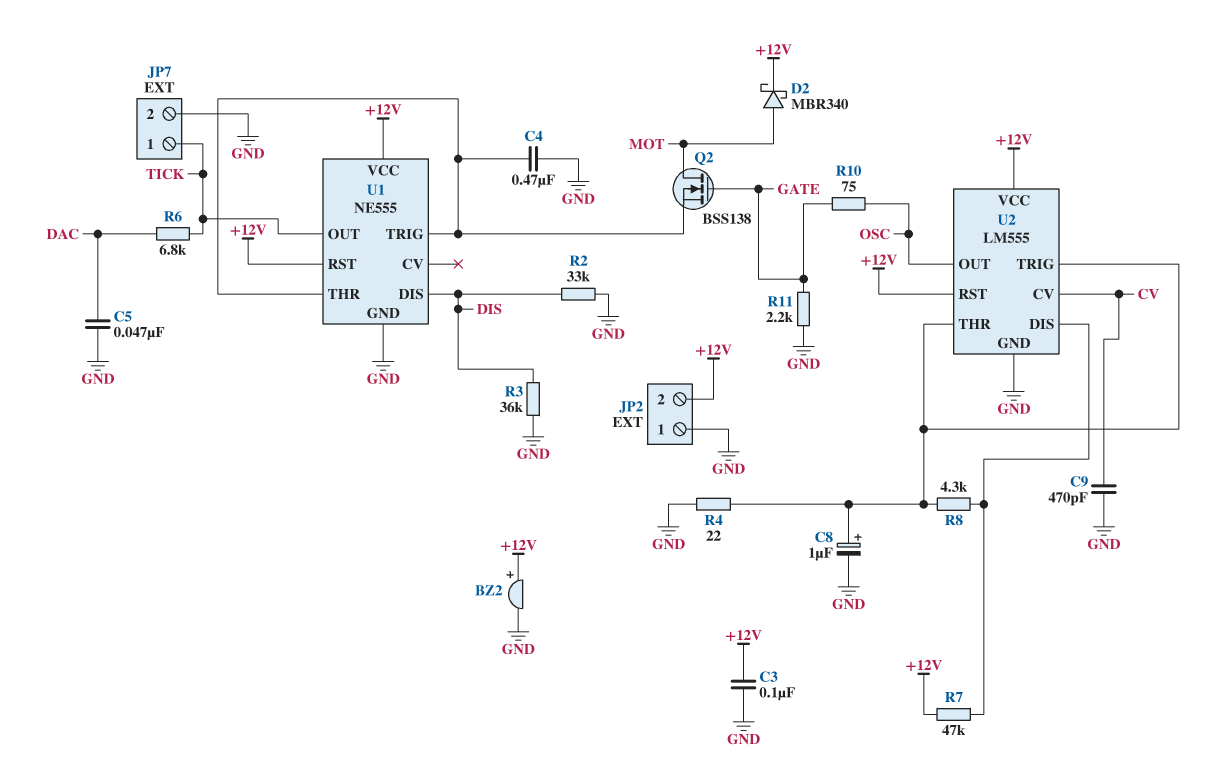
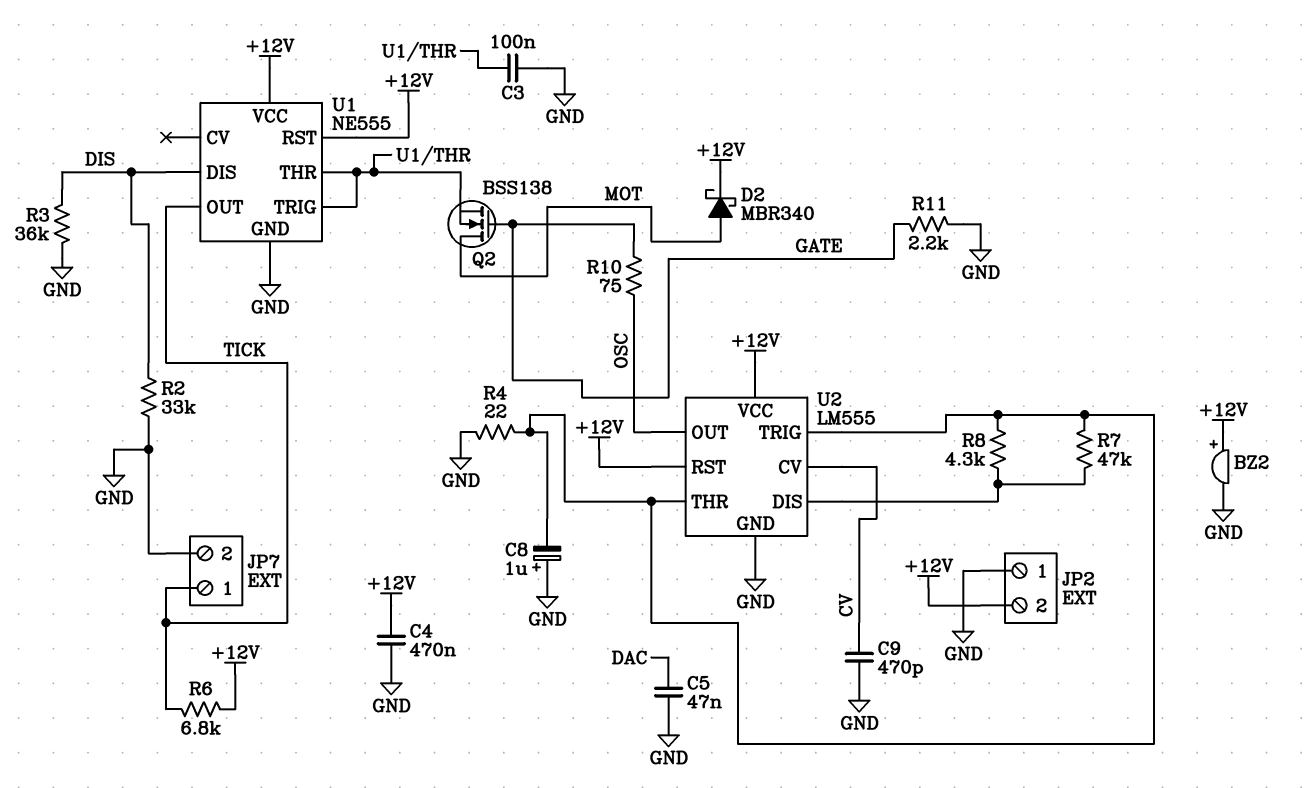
C3: 100nF (+12V, GND) -> 100nF (GND, U1/THR)
C4: 470nF (GND, U1/THR) -> 470nF (+12V, GND)
C8: 1uF (plus U2/THR, minus GND) -> 1uF (plus GND, minus U2/THR)
R6: 6.8k (DAC, TICK) -> 6.8k (+12V, TICK)
R7: 47k (+12V, U2/DIS) -> 47k (U2/DIS, U2/THR)

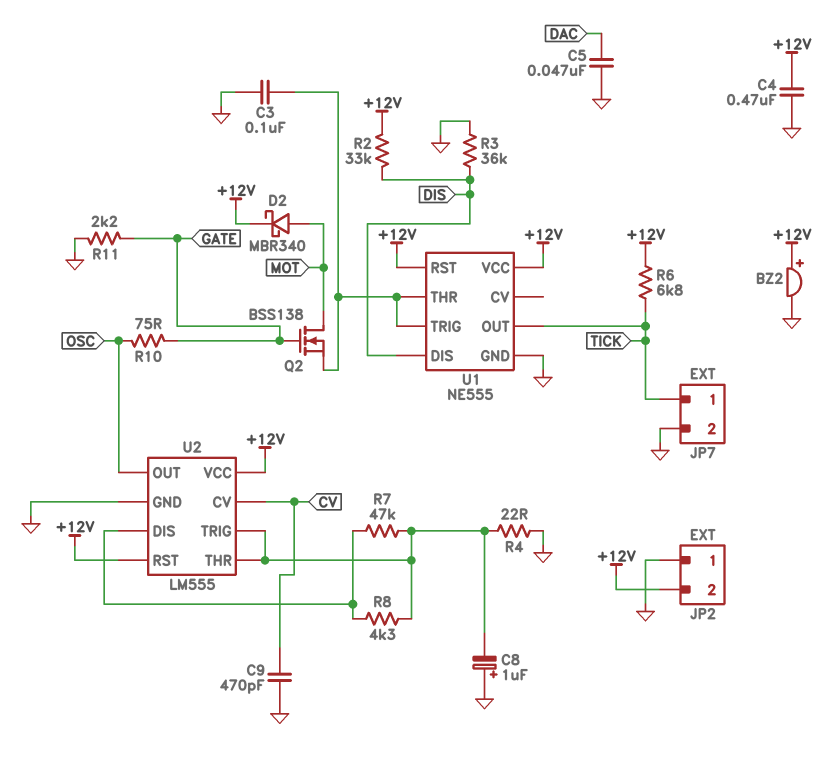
R2: 33k (DIS, GND) -> 33k (+12V, DIS)

